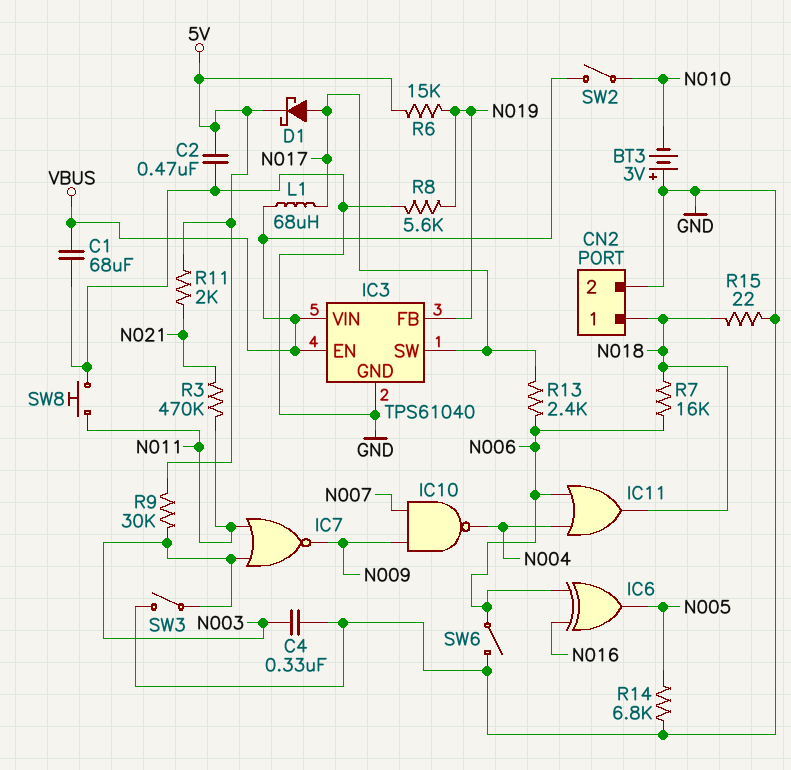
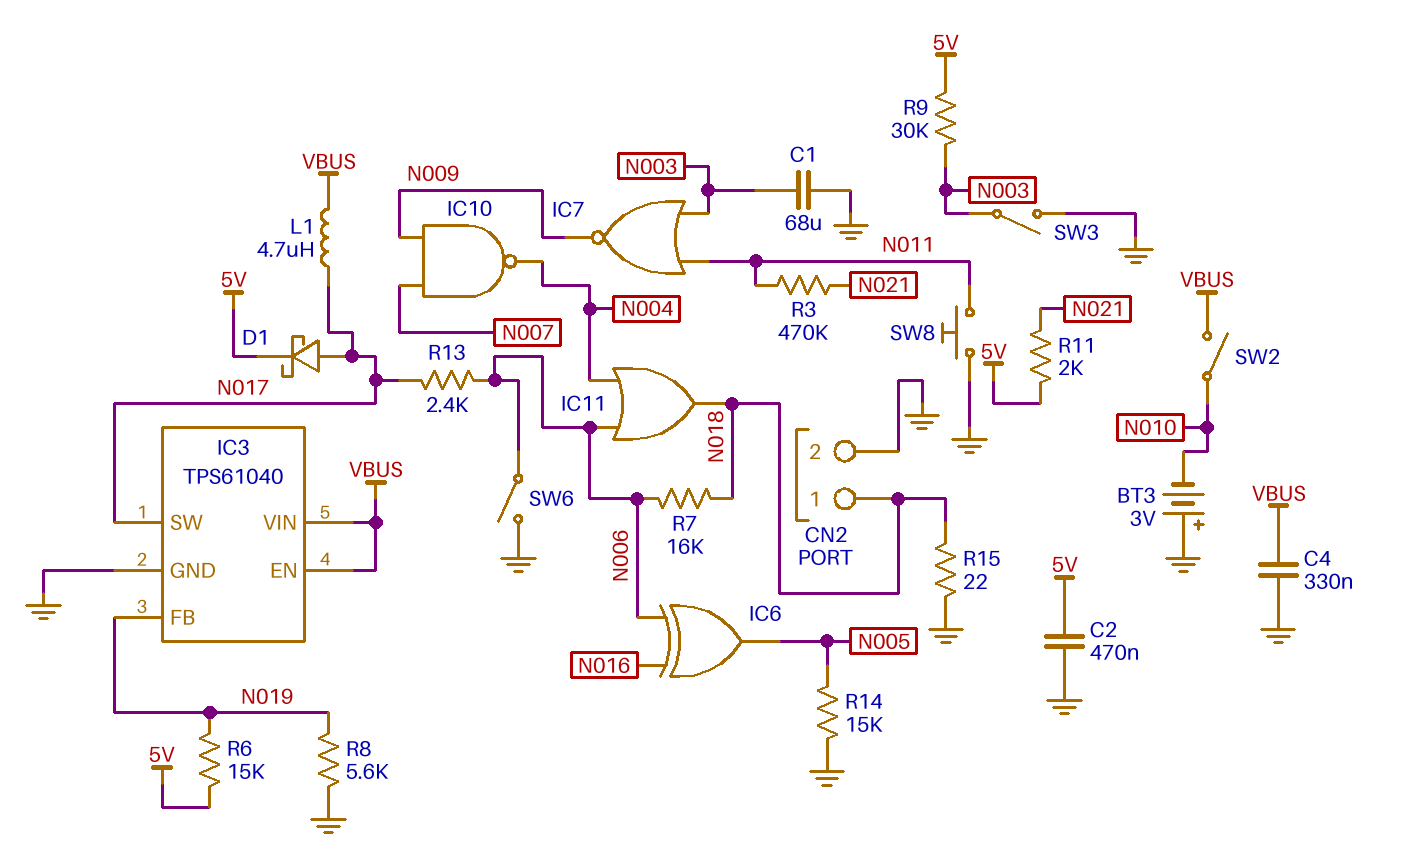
C1: 68uF (GND, VBUS) -> 68uF (GND, N003)
C4: 330nF (GND, N003) -> 330nF (GND, VBUS)
L1: 68uH (N017, VBUS) -> 4.7uH (N017, VBUS)
R14: 6.8k (GND, N005) -> 15k (GND, N005)

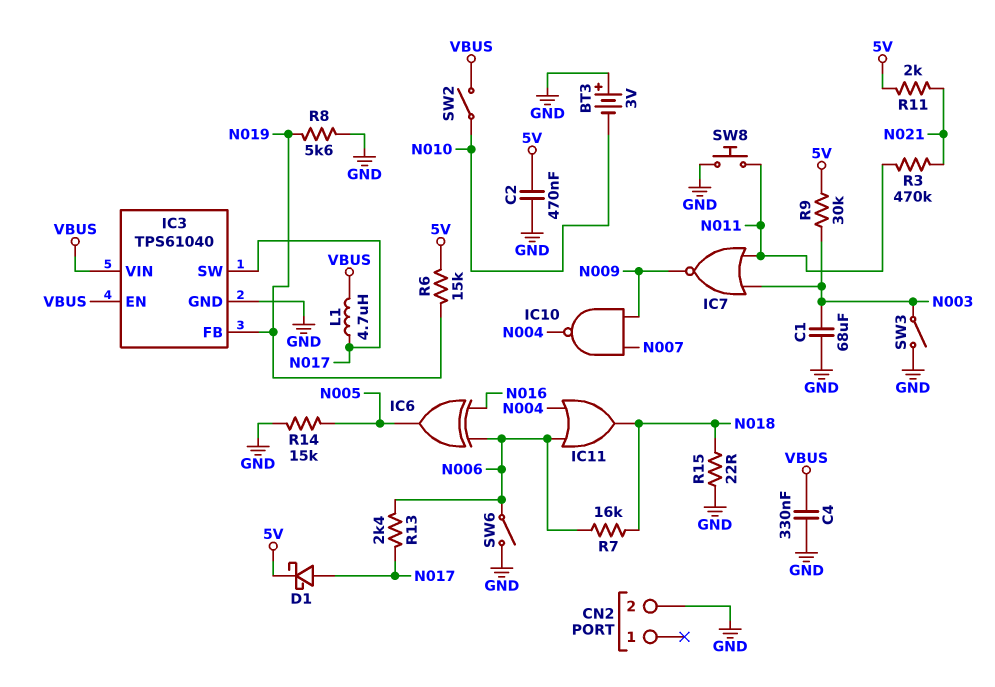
CN2 pin 1: N018 -> none

